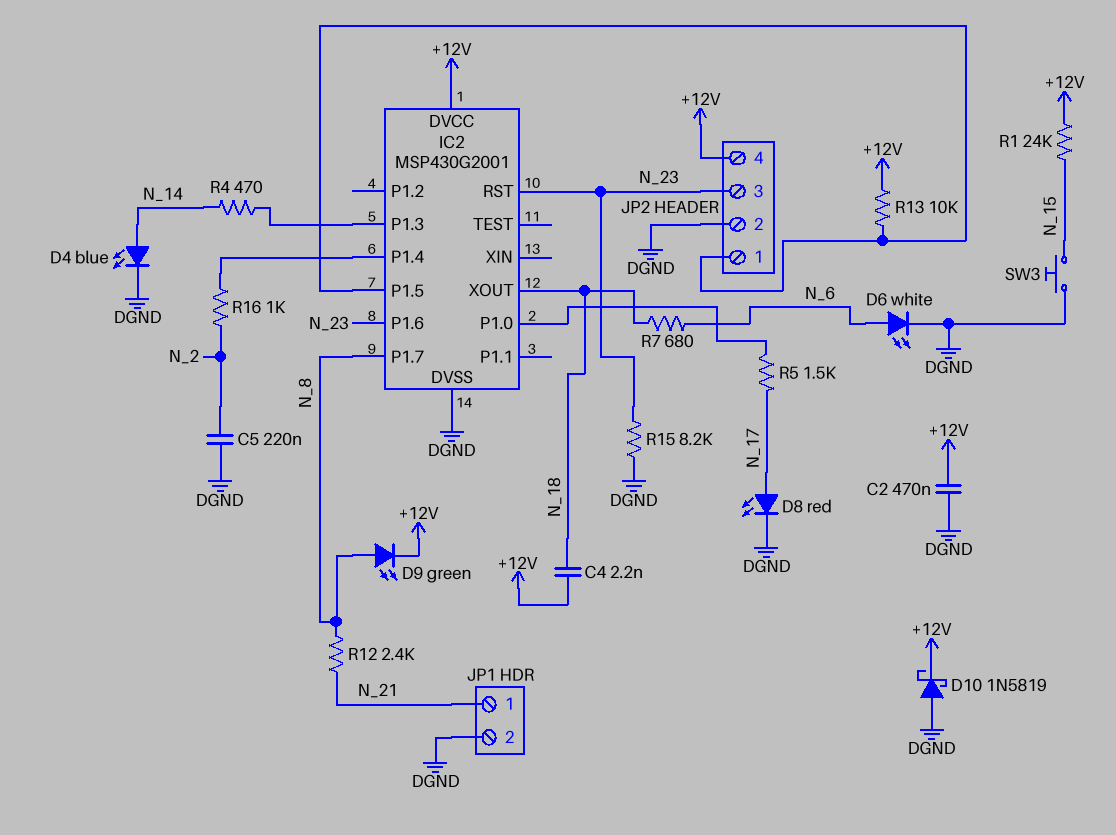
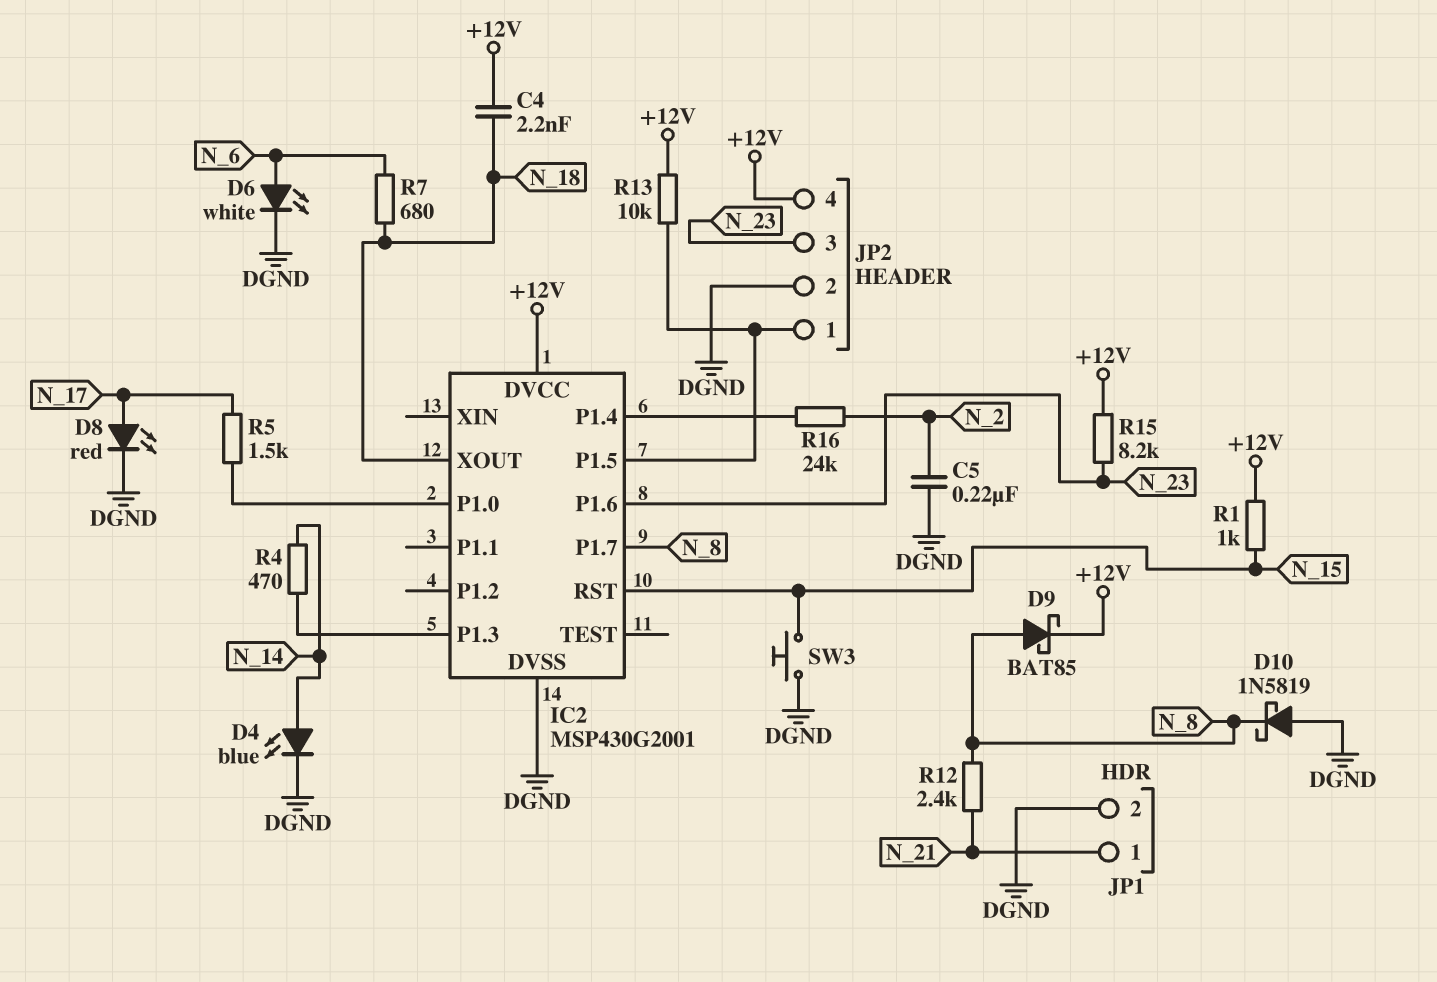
C2: 470nF (+12V, DGND) -> none
D9: LED green (A N_8, K +12V) -> schottky BAT85 (A N_8, K +12V)
D10: schottky 1N5819 (A DGND, K +12V) -> schottky 1N5819 (A DGND, K N_8)
IC2 pin RST: N_23 -> N_15
R1: 24k (+12V, N_15) -> 1k (+12V, N_15)
R15: 8.2k (DGND, N_23) -> 8.2k (+12V, N_23)
R16: 1k (IC2/P1.4, N_2) -> 24k (IC2/P1.4, N_2)

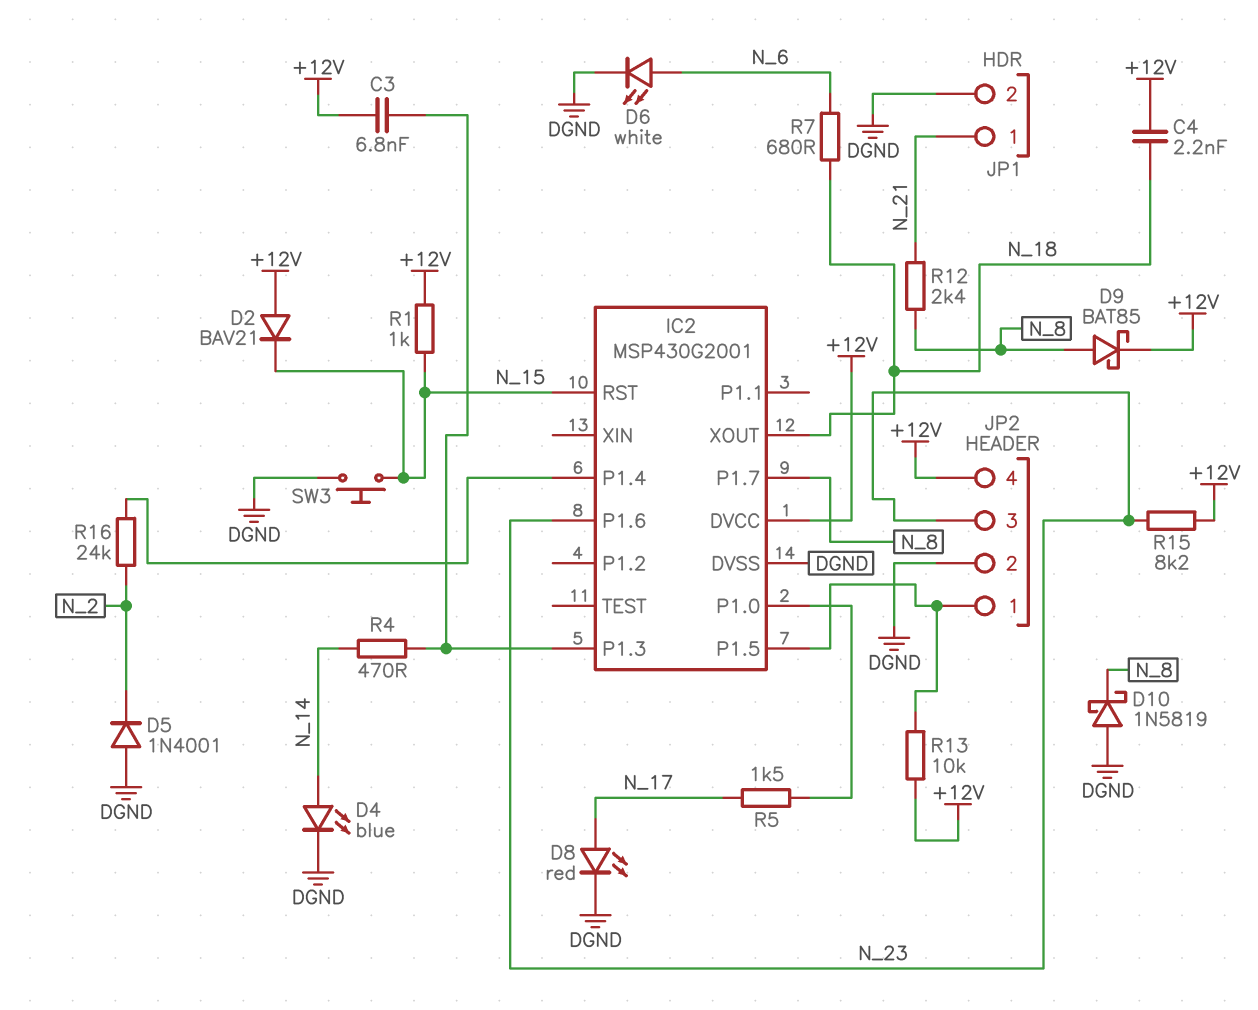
C3: none -> 6.8nF (+12V, IC2/P1.3)
C5: 220nF (DGND, N_2) -> none
D2: none -> diode BAV21 (A +12V, K N_15)
D5: none -> diode 1N4001 (A DGND, K N_2)

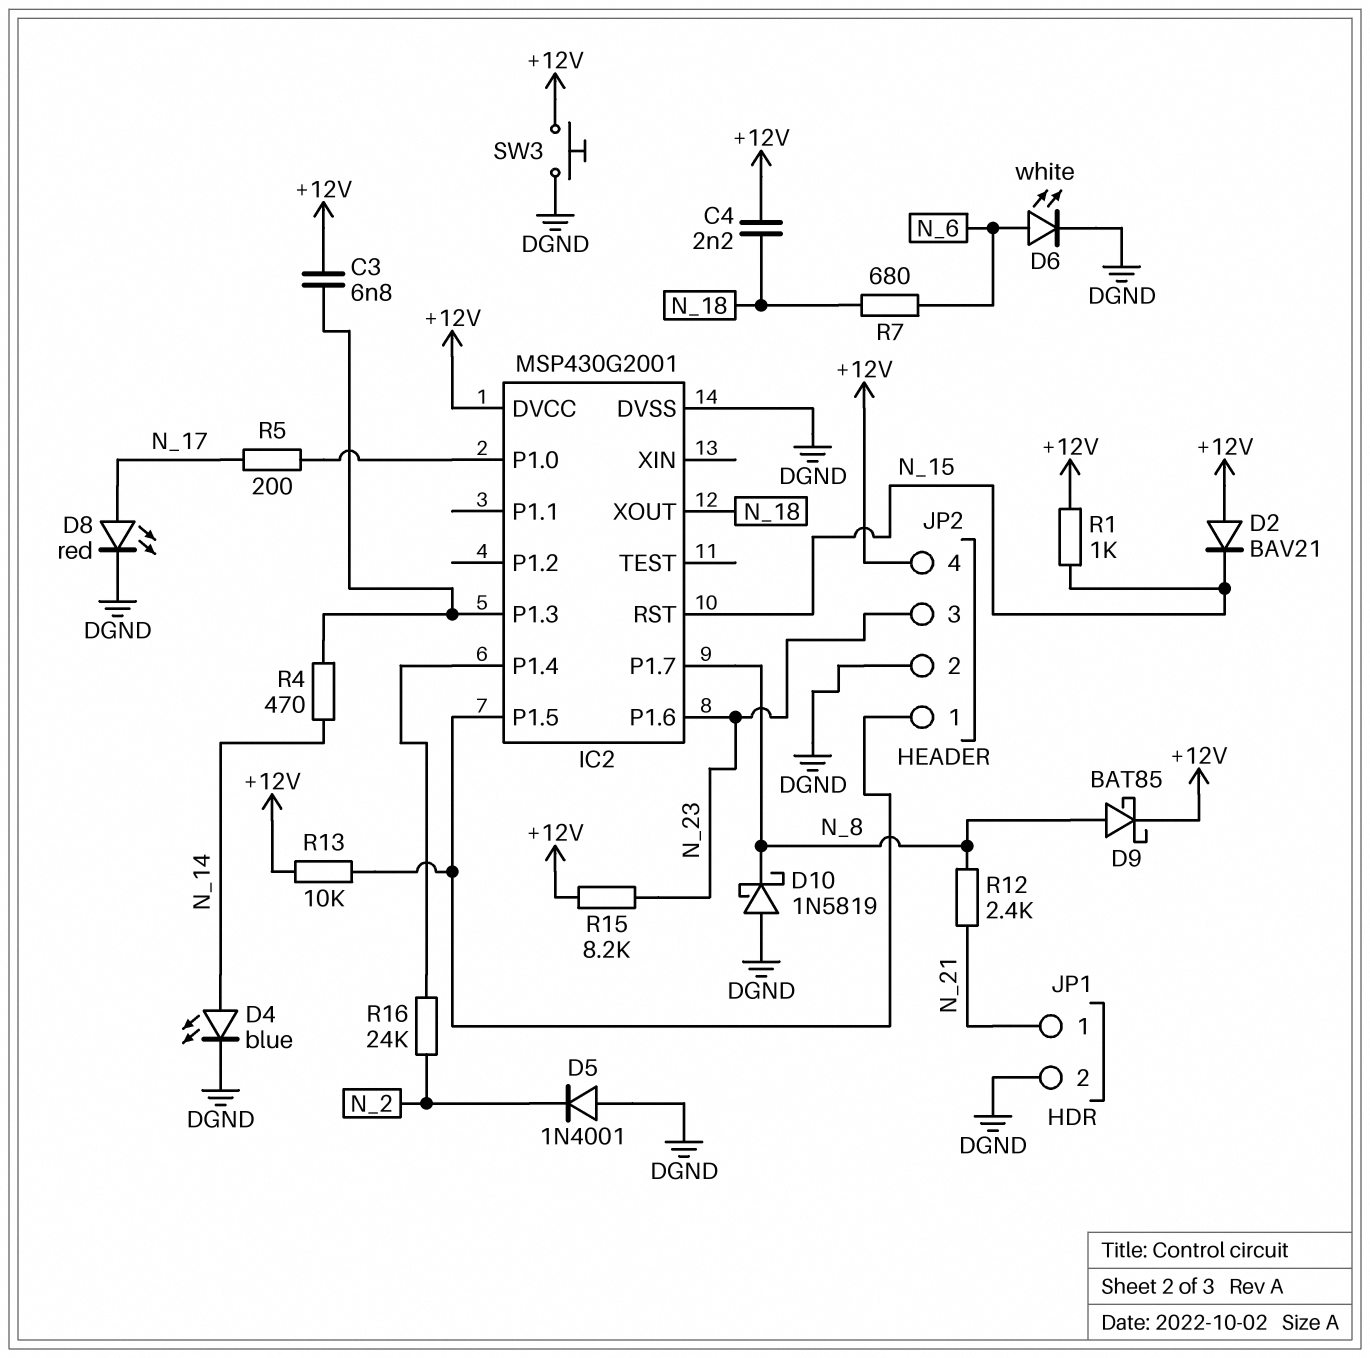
R5: 1.5k (IC2/P1.0, N_17) -> 200 (IC2/P1.0, N_17)
SW3: button (DGND, N_15) -> button (+12V, DGND)

